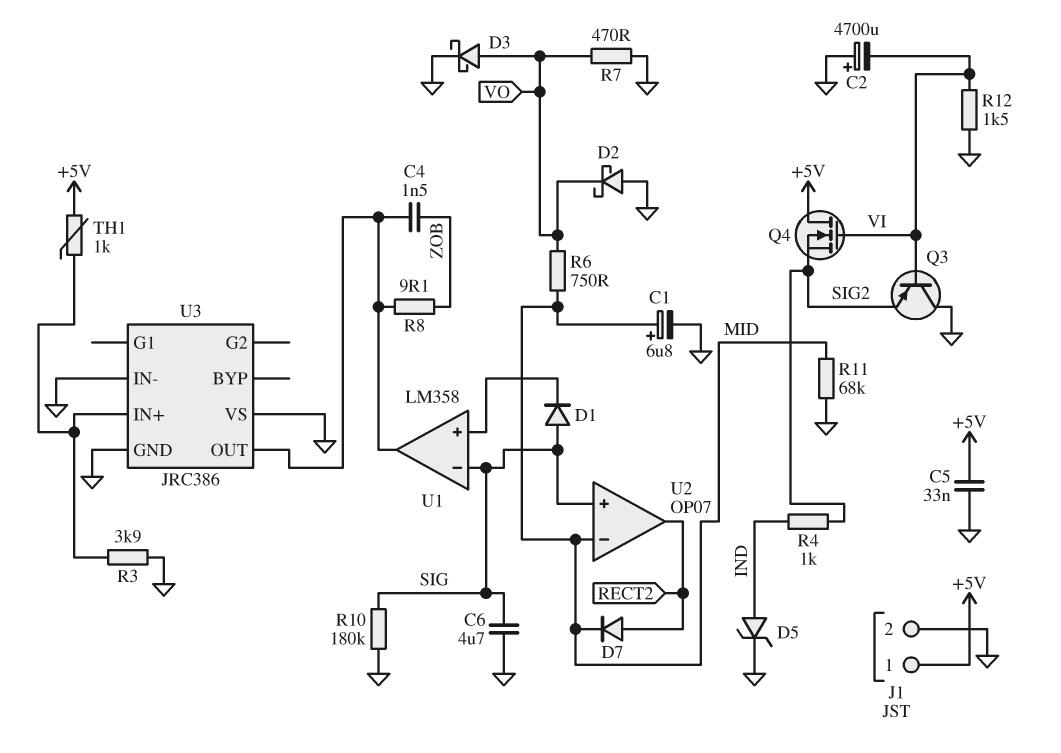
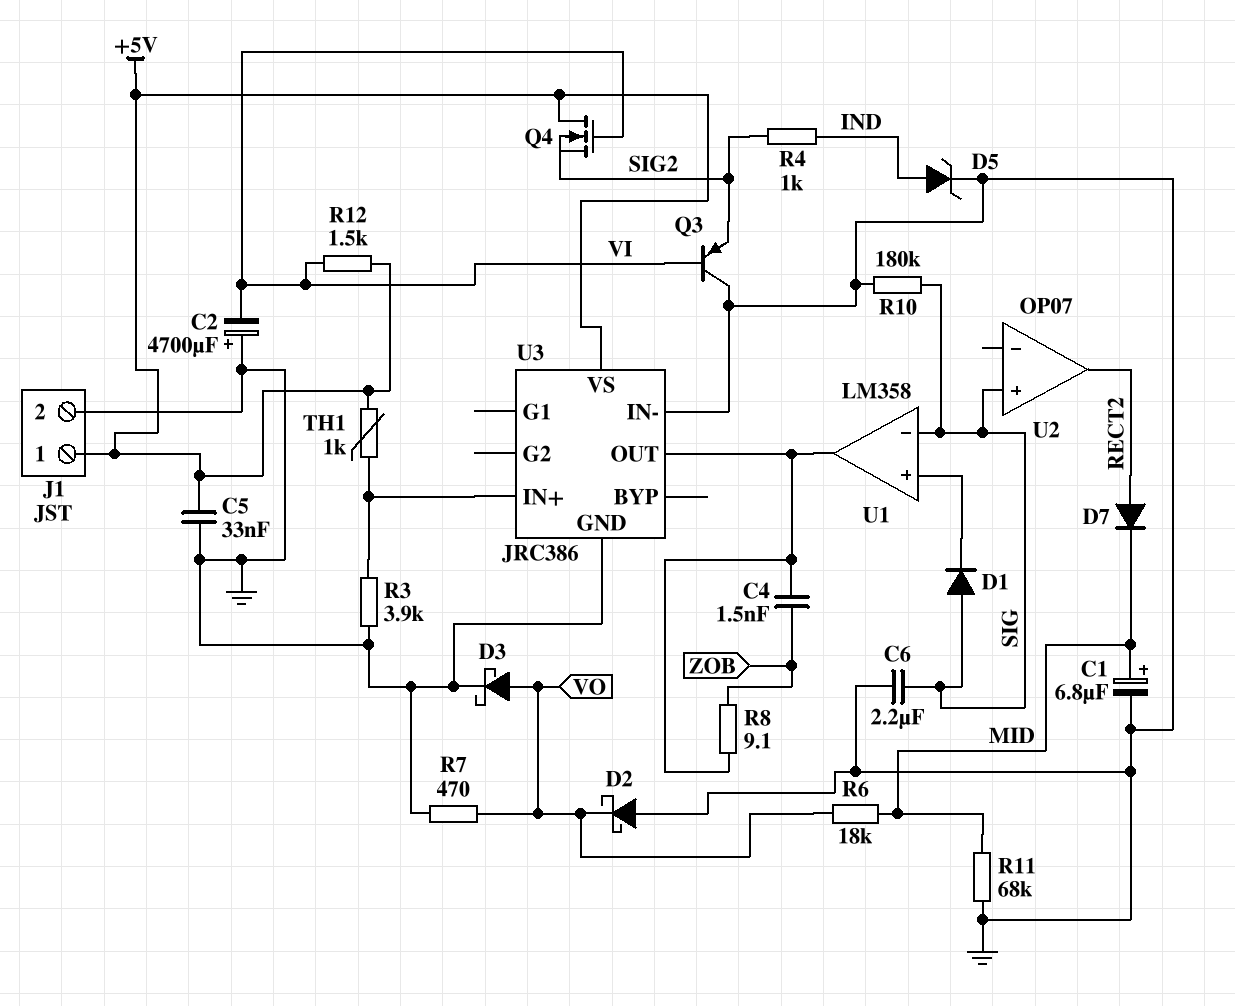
C6: 4.7uF (GND, SIG) -> 2.2uF (GND, SIG)
R6: 750 (MID, VO) -> 18k (MID, VO)
R12: 1.5k (GND, VI) -> 1.5k (+5V, VI)
U2 pin in-: MID -> none
U3 pin VS: GND -> +5V

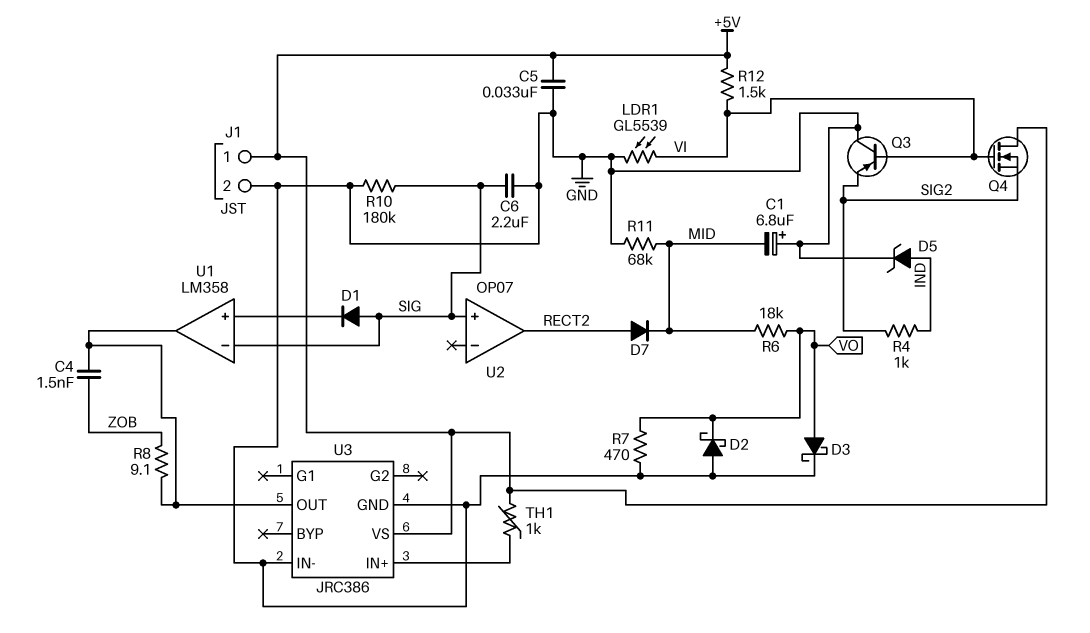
C1: 6.8uF (plus MID, minus GND) -> 6.8uF (plus GND, minus MID)
C2: 4700uF (plus GND, minus VI) -> none
LDR1: none -> GL5539 (GND, VI)
R3: 3.9k (GND, U3/IN+) -> none

